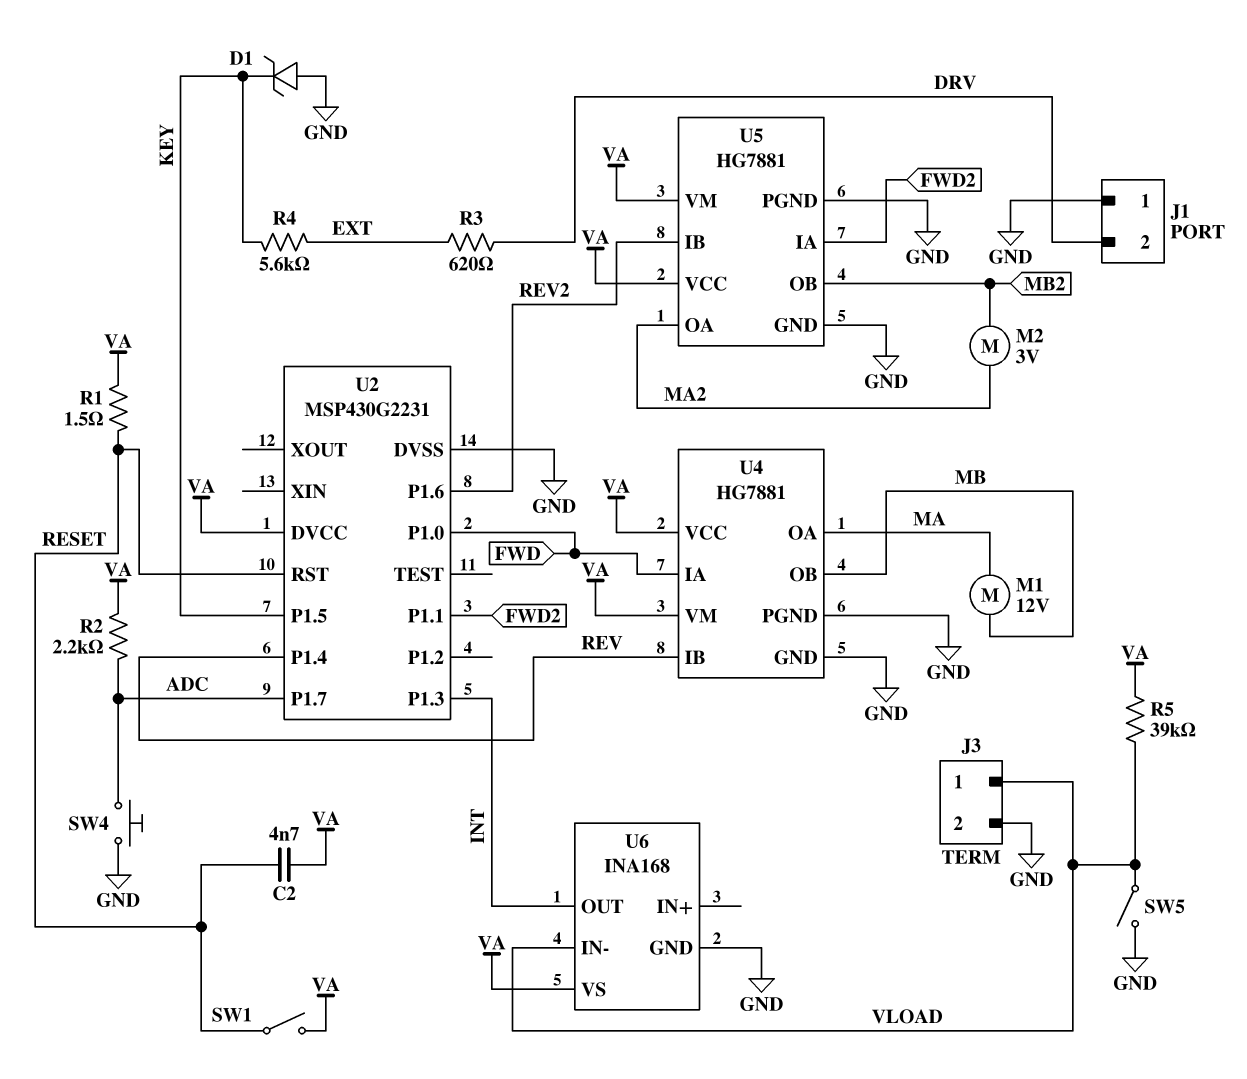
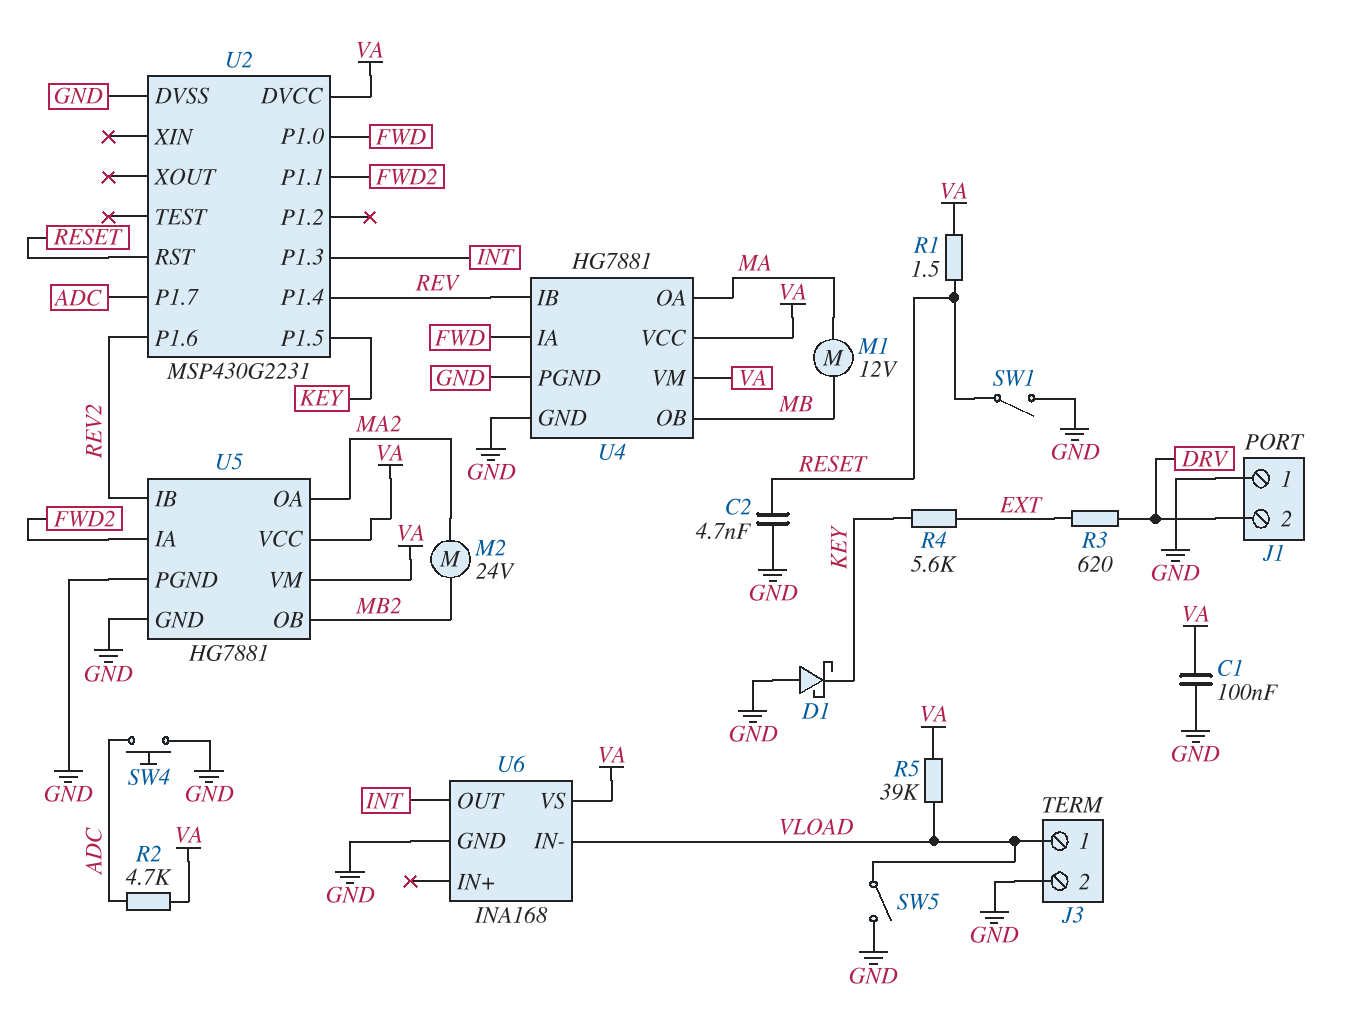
C1: none -> 100nF (GND, VA)
C2: 4.7nF (RESET, VA) -> 4.7nF (GND, RESET)
D1: zener (A GND, K KEY) -> schottky (A GND, K KEY)
M2: motor 3V (MA2, MB2) -> motor 24V (MA2, MB2)
R2: 2.2k (ADC, VA) -> 4.7k (ADC, VA)
SW1: switch (RESET, VA) -> switch (GND, RESET)

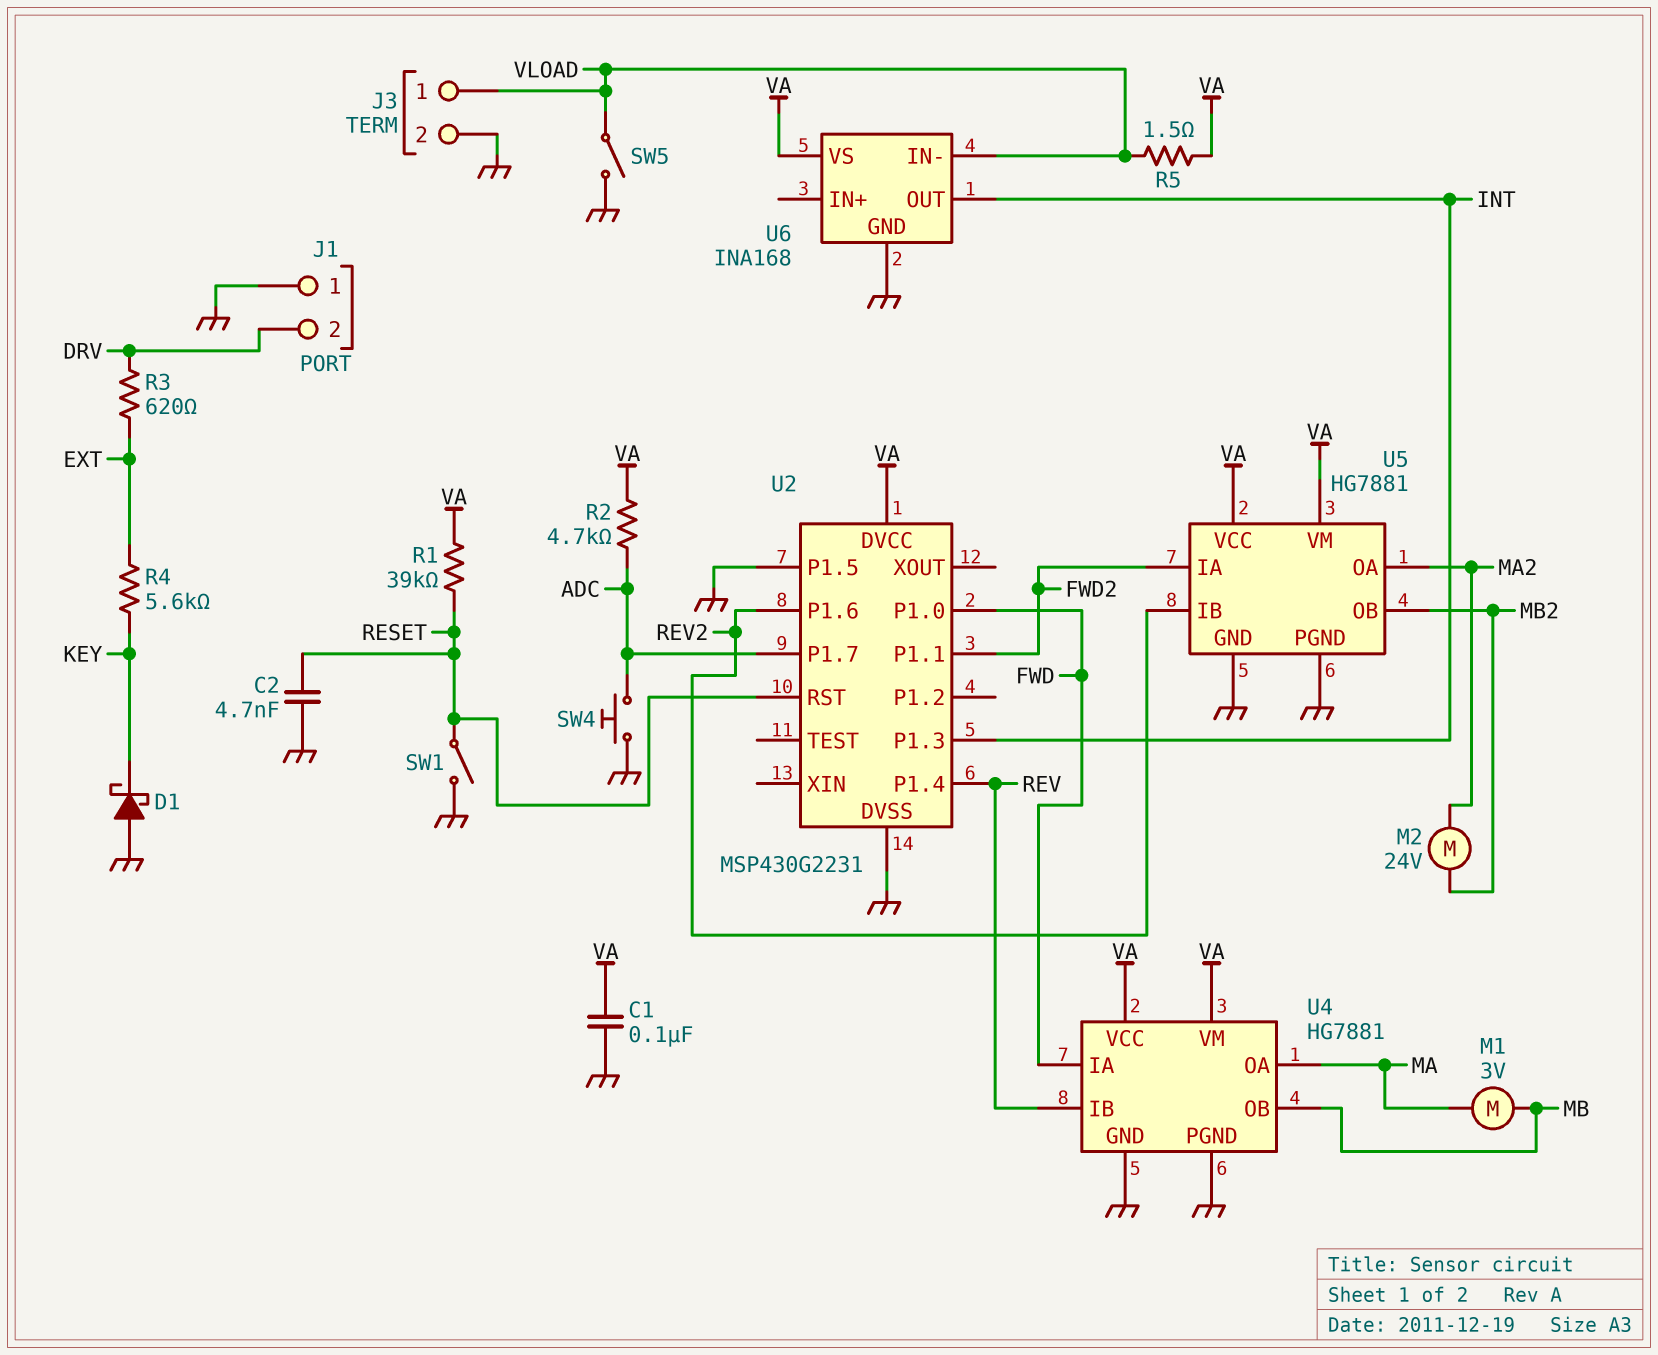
M1: motor 12V (MA, MB) -> motor 3V (MA, MB)
R1: 1.5 (RESET, VA) -> 39k (RESET, VA)
R5: 39k (VA, VLOAD) -> 1.5 (VA, VLOAD)
U2 pin P1.5: KEY -> GND

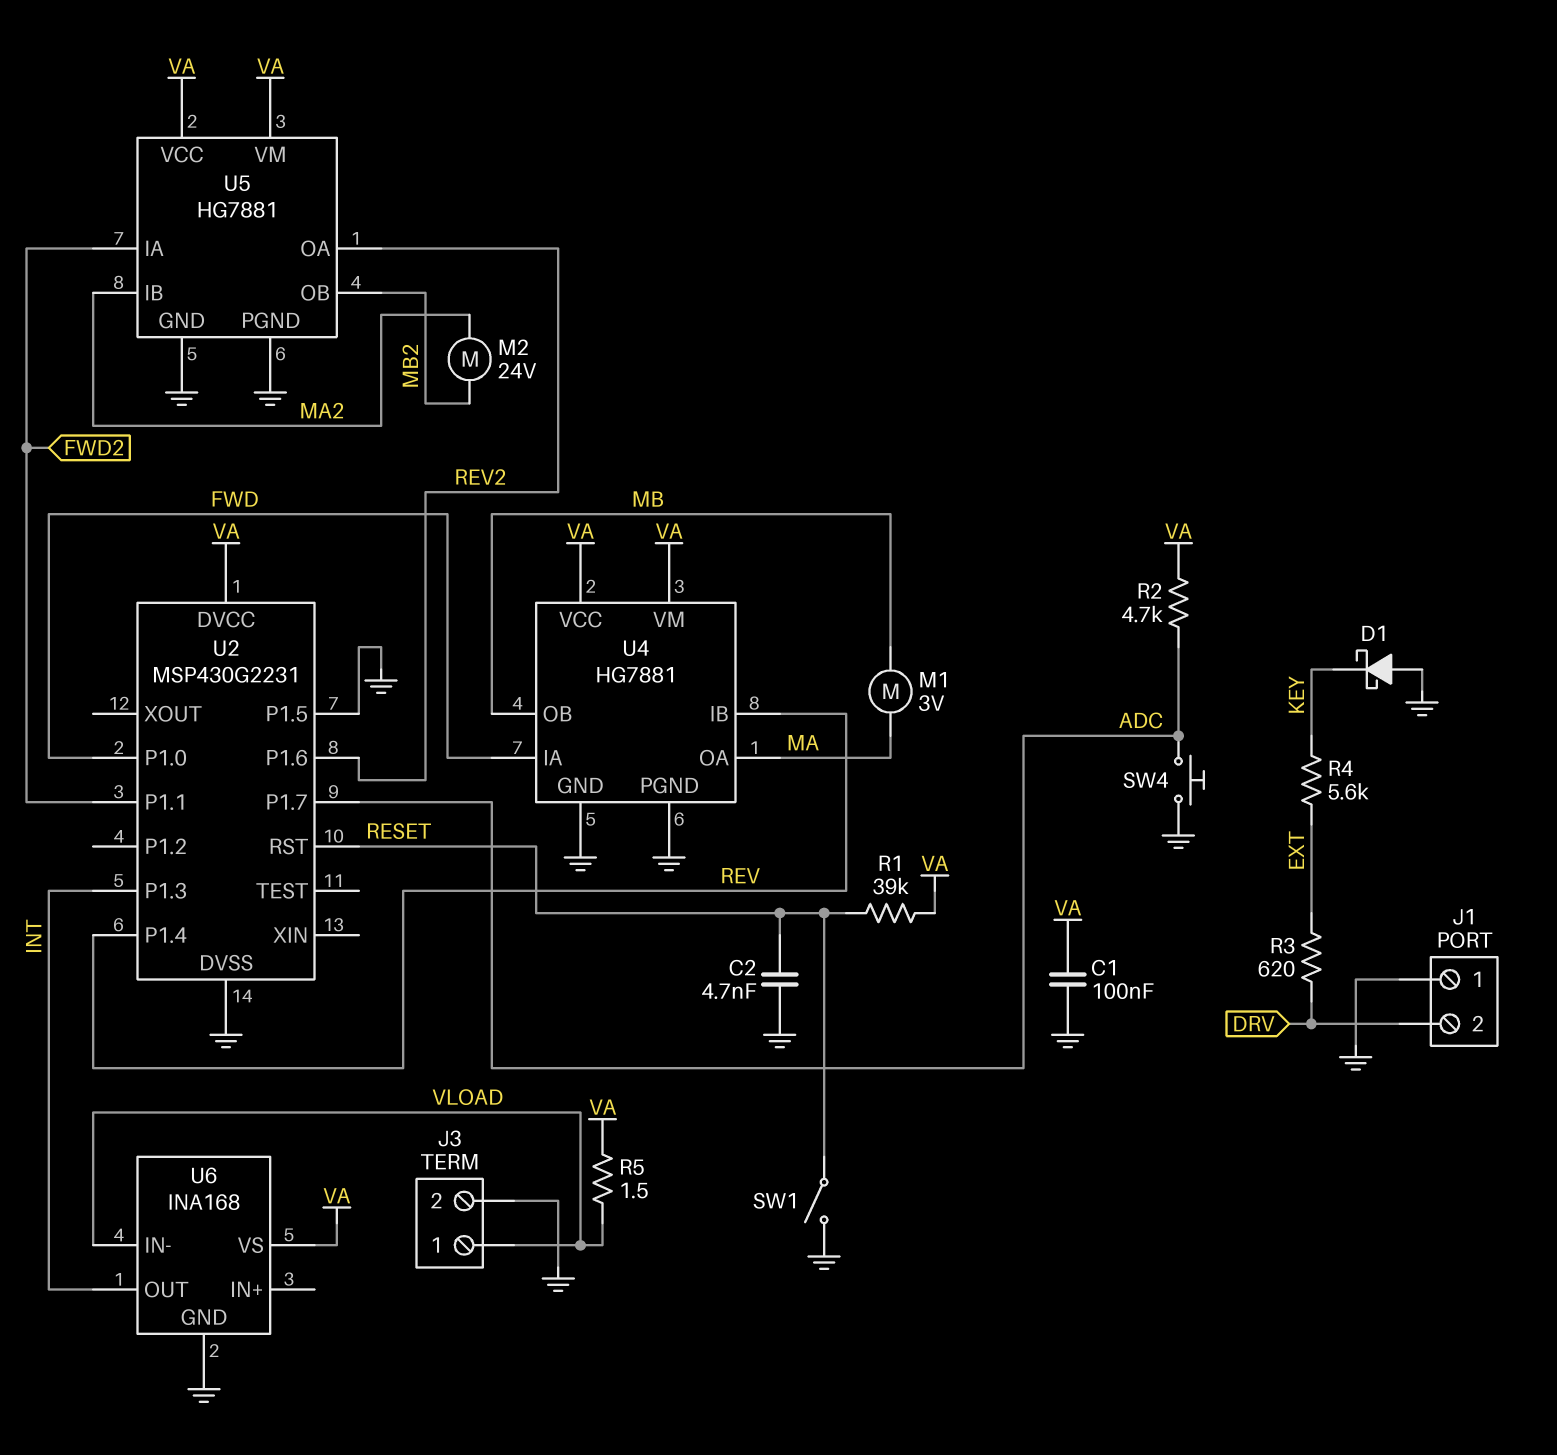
SW5: switch (GND, VLOAD) -> none
U5 pin IB: REV2 -> MA2
U5 pin OA: MA2 -> REV2

